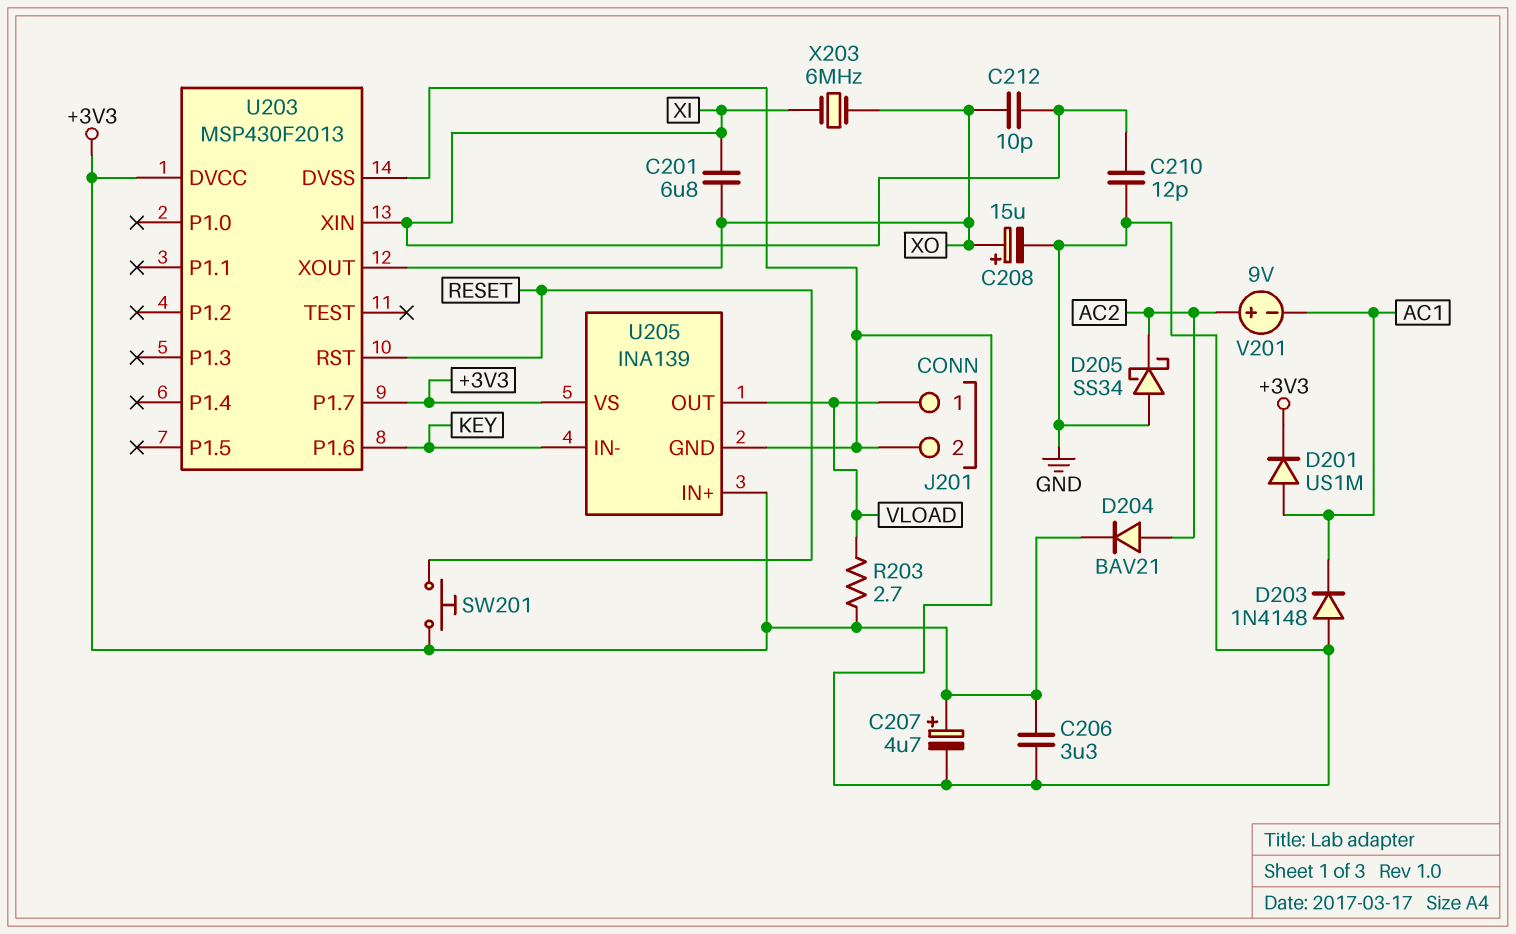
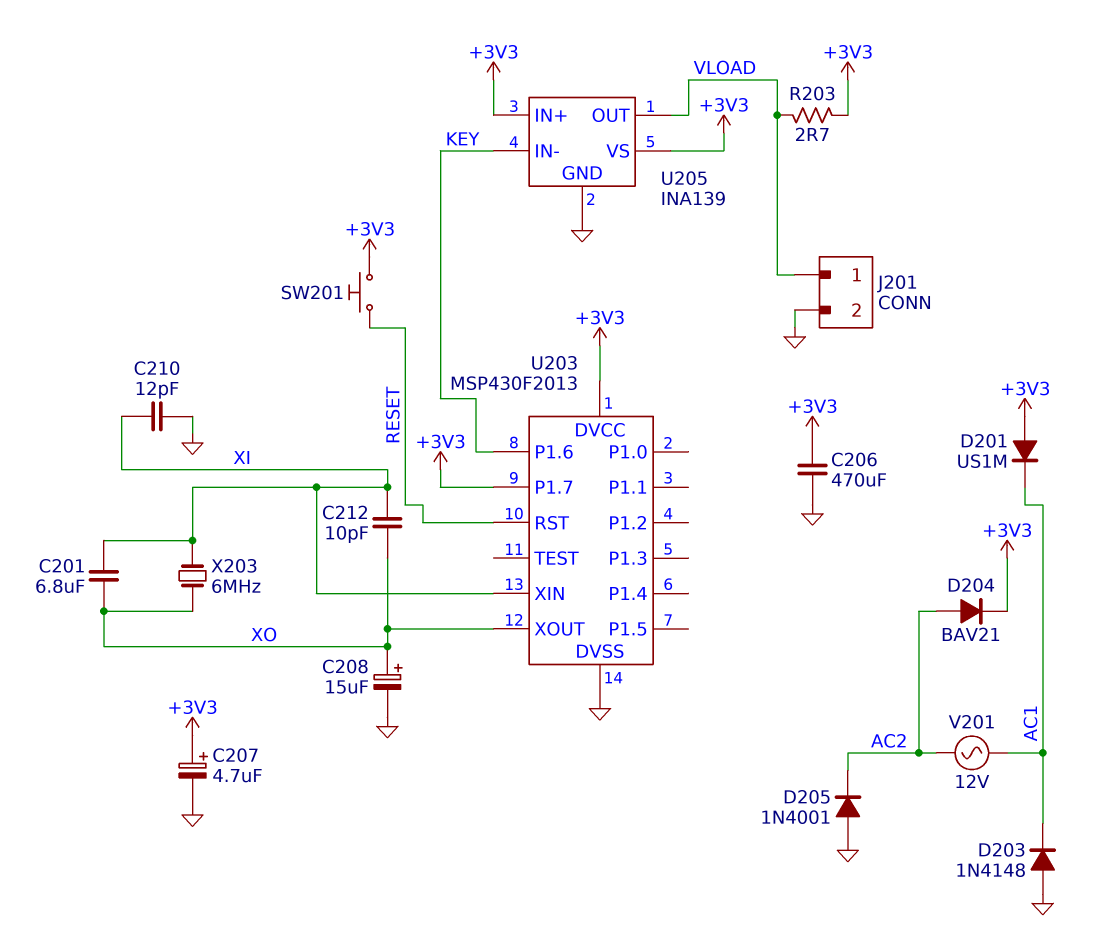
C206: 3.3uF (+3V3, GND) -> 470uF (+3V3, GND)
D201: diode US1M (A AC1, K +3V3) -> diode US1M (A +3V3, K AC1)
D205: schottky SS34 (A GND, K AC2) -> diode 1N4001 (A GND, K AC2)
V201: 9V (plus AC2, minus AC1) -> AC 12V (AC1, AC2)

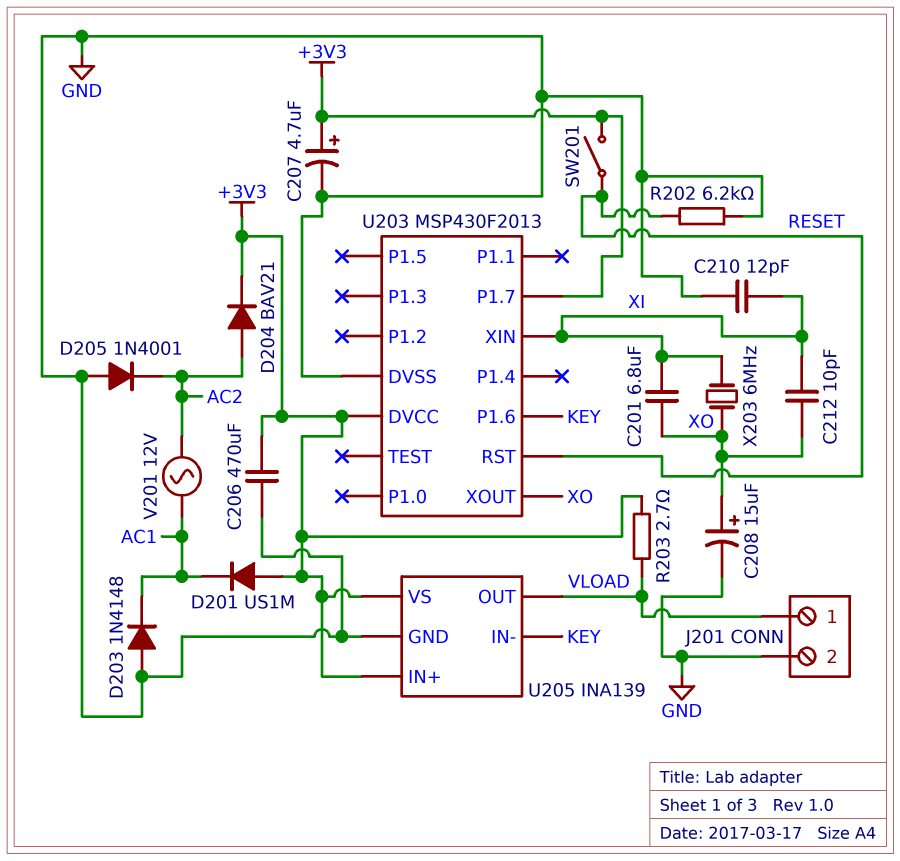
R202: none -> 6.2k (GND, RESET)
SW201: button (+3V3, RESET) -> switch (+3V3, RESET)

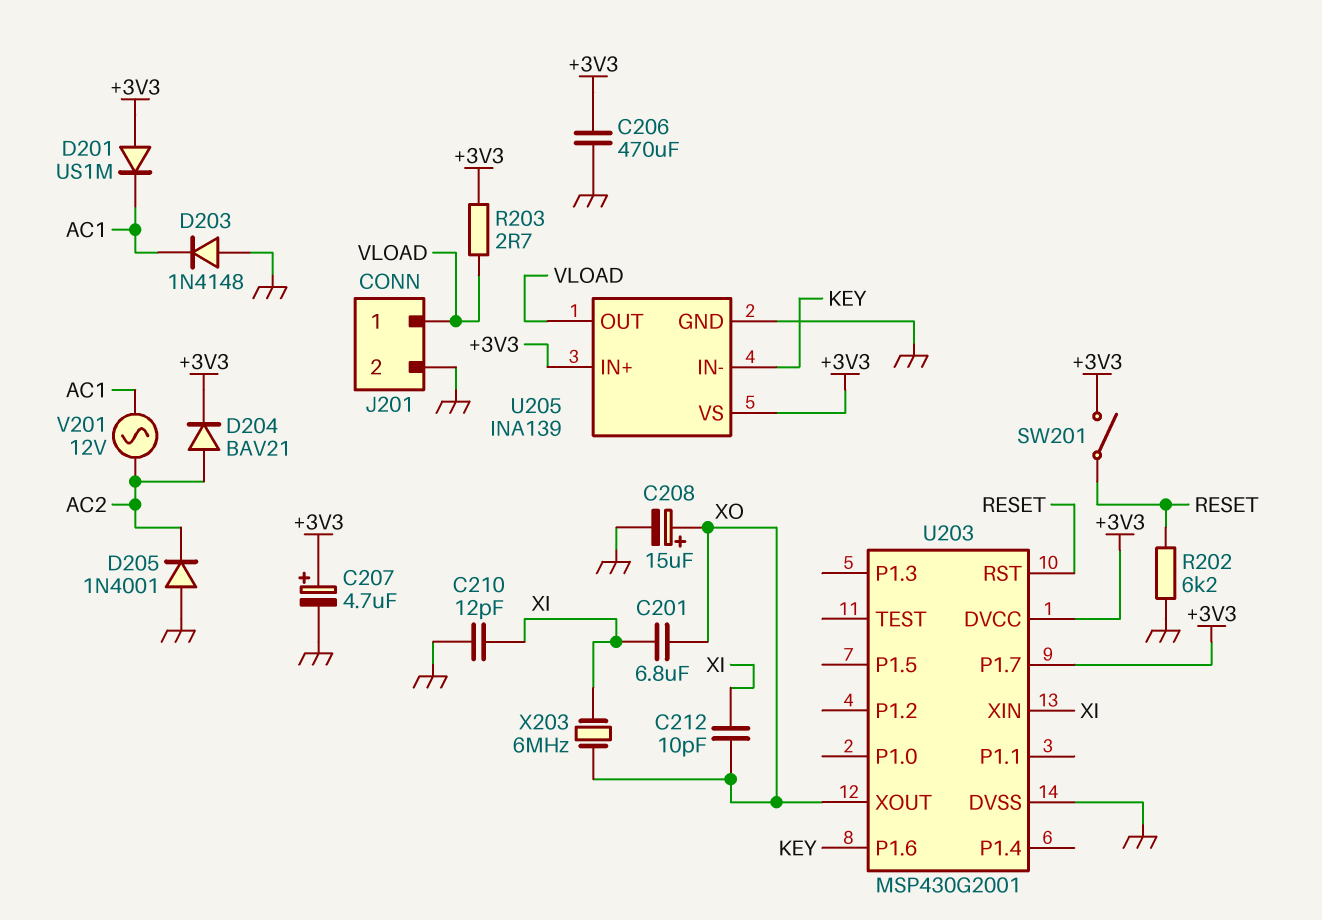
U203: MSP430F2013 -> MSP430G2001

